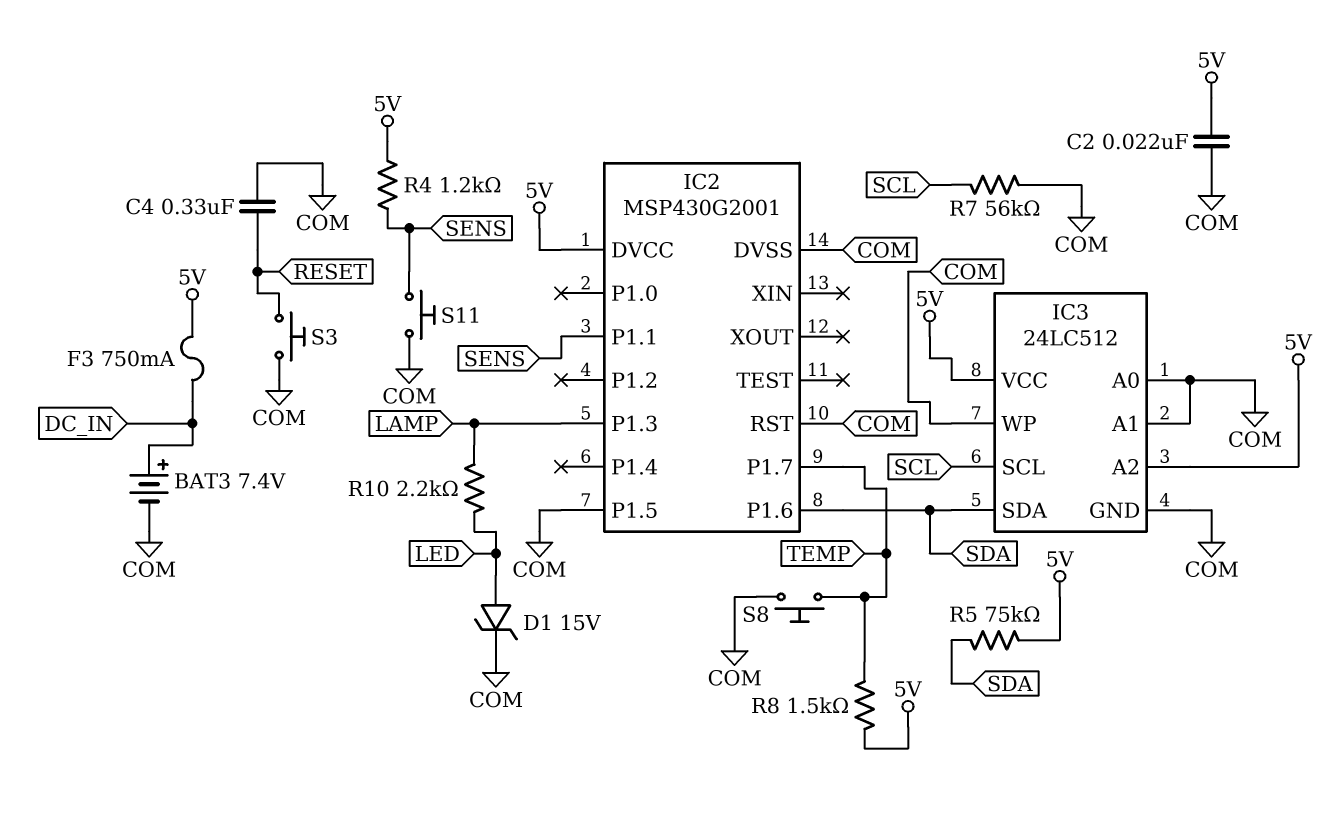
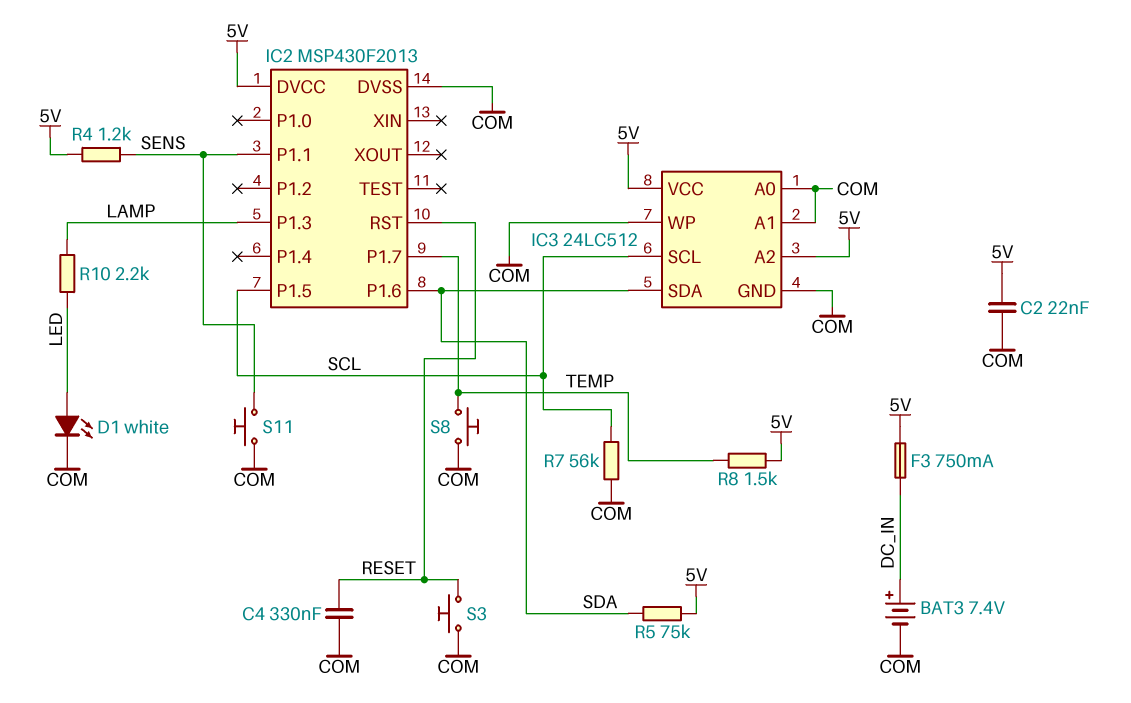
D1: zener 15V (A LED, K COM) -> LED white (A LED, K COM)
IC2: MSP430G2001 -> MSP430F2013
IC2 pin P1.5: COM -> SCL
IC2 pin RST: COM -> RESET

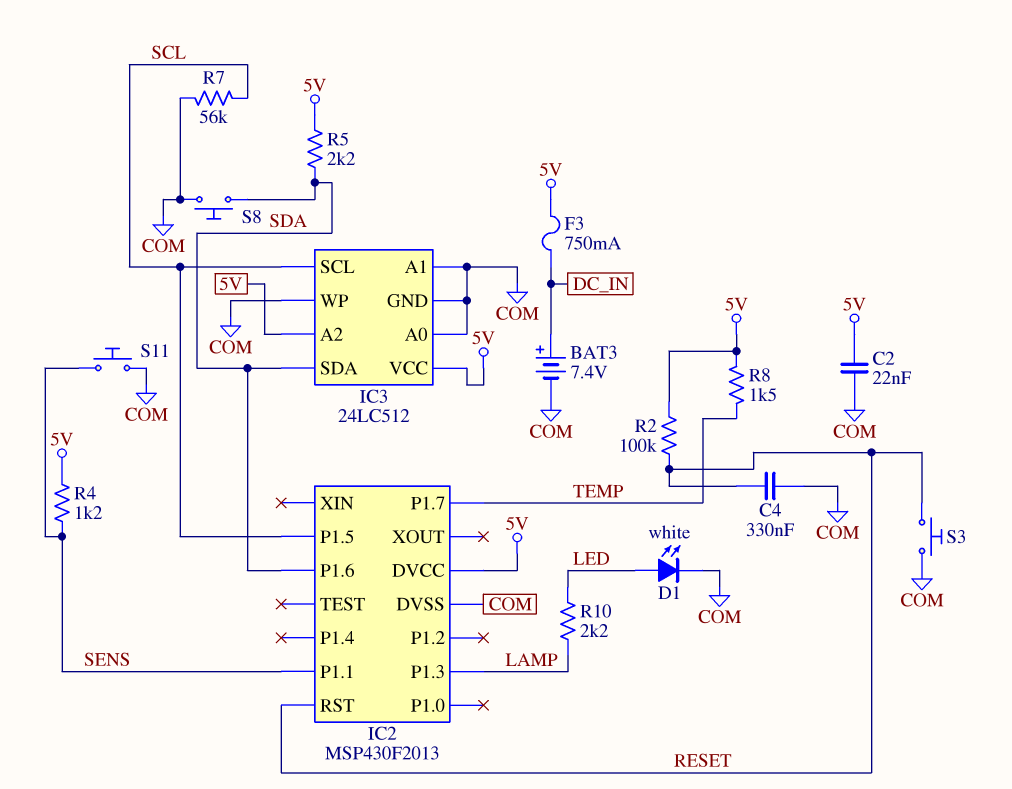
R2: none -> 100k (5V, RESET)
R5: 75k (5V, SDA) -> 2.2k (5V, SDA)
S8: button (COM, TEMP) -> button (COM, SDA)

